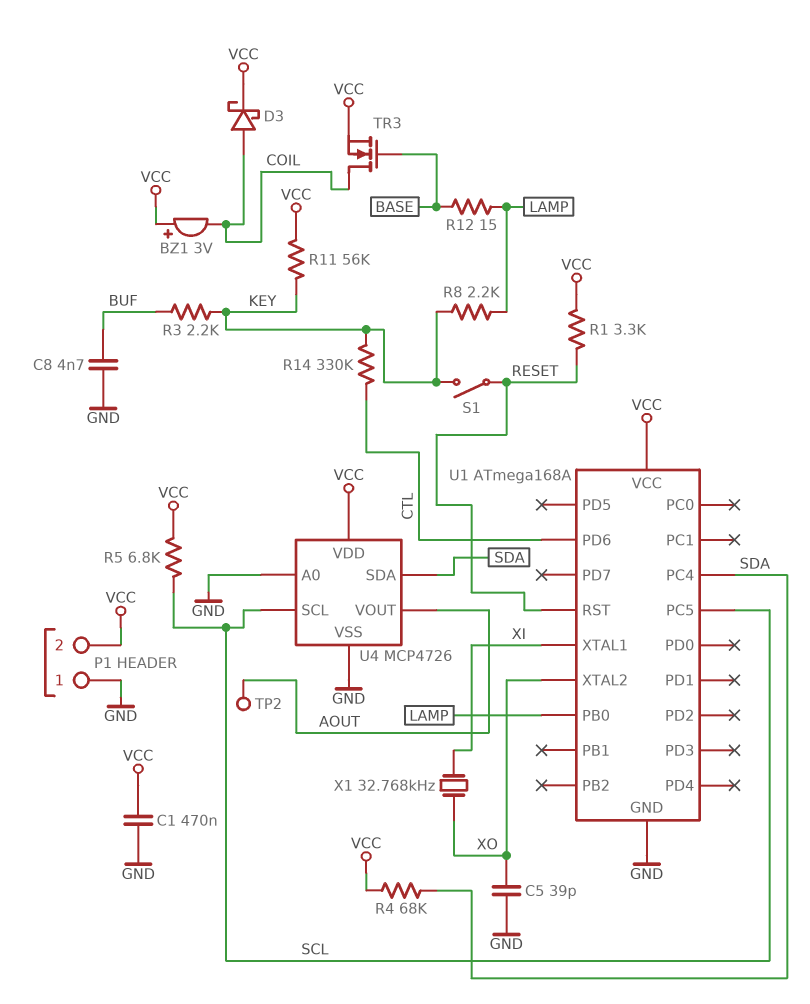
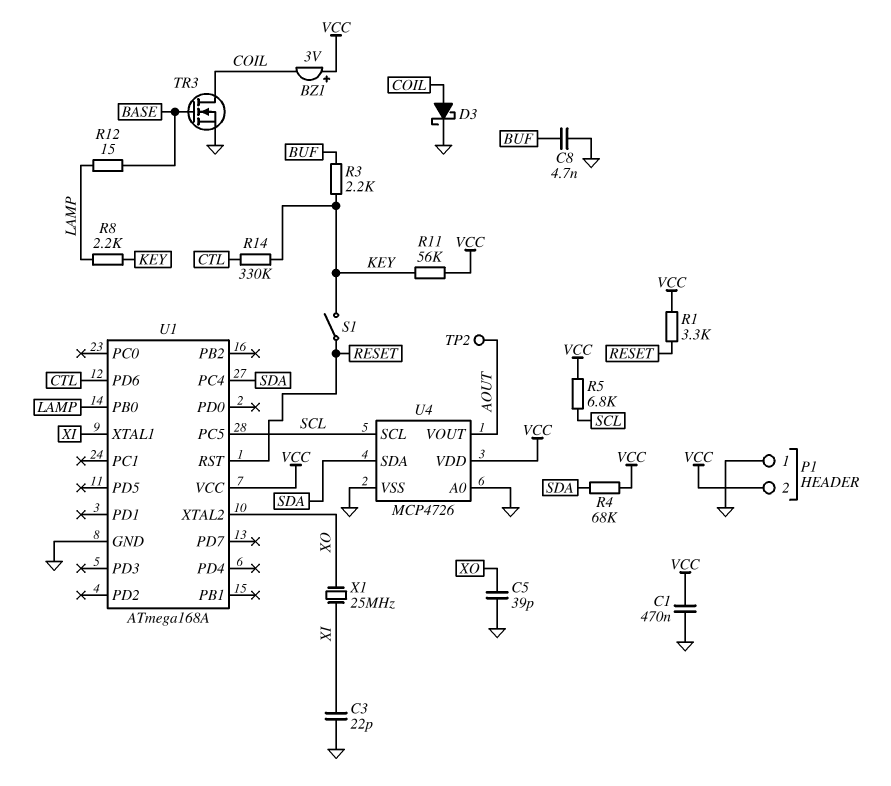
C3: none -> 22pF (GND, XI)
D3: schottky (A COIL, K VCC) -> schottky (A COIL, K GND)
TR3: NMOS (G BASE, D COIL, S VCC) -> NMOS (G BASE, D COIL, S GND)
X1: 32.768kHz (XI, XO) -> 25MHz (XI, XO)

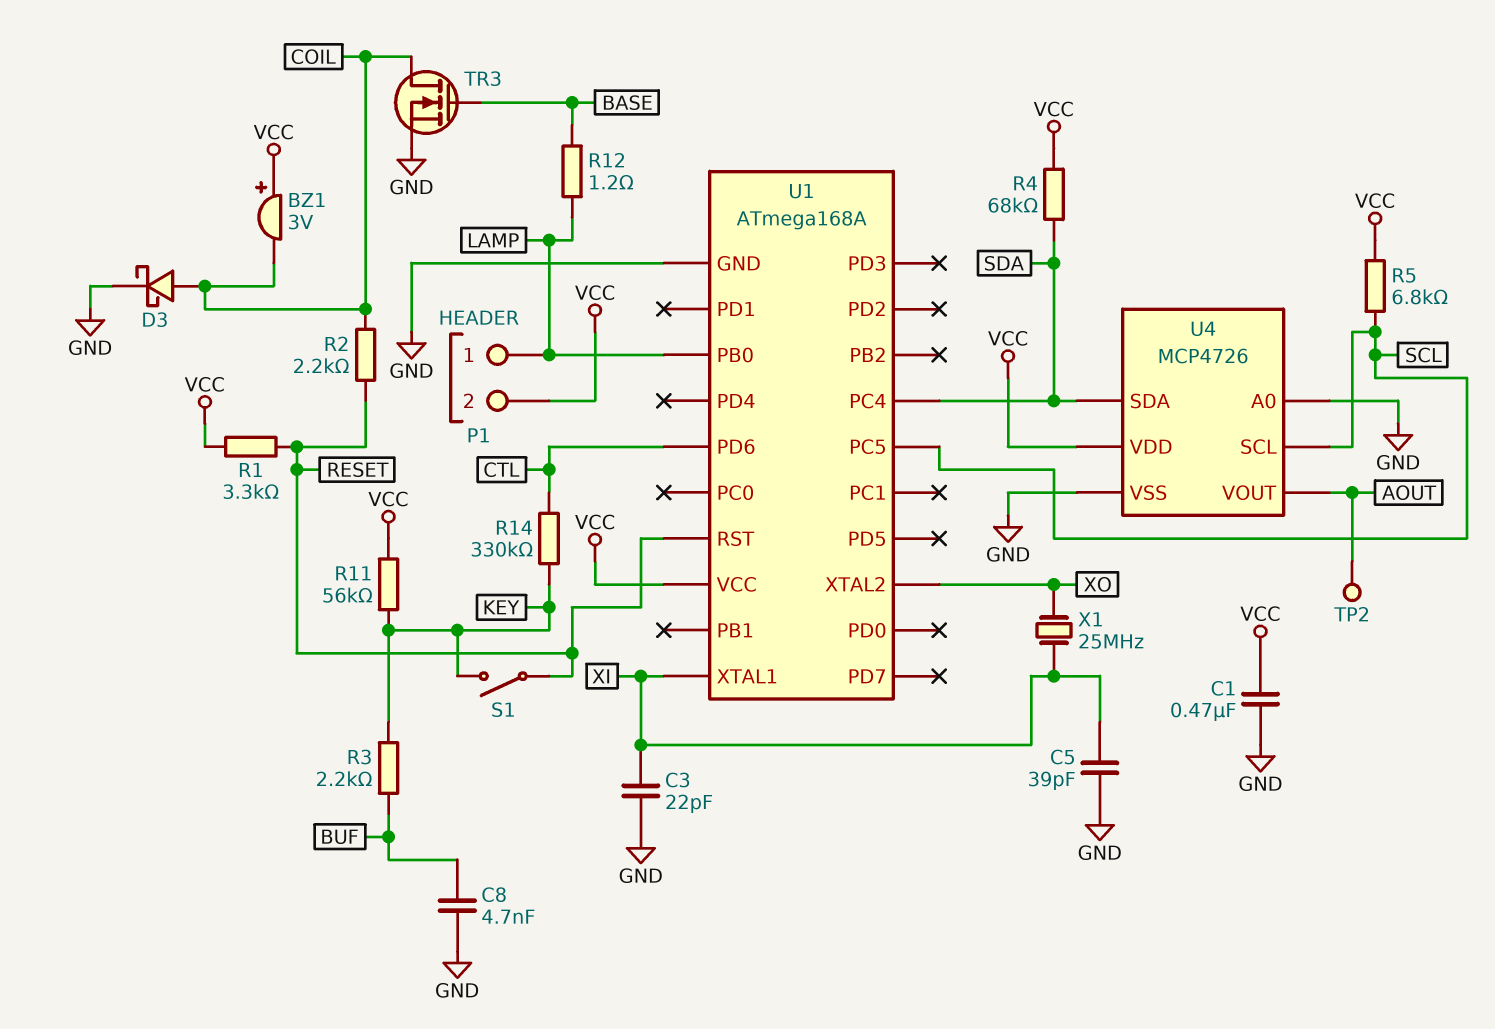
C5: 39pF (GND, XO) -> 39pF (GND, XI)
P1 pin 1: GND -> LAMP
R2: none -> 2.2k (COIL, RESET)
R8: 2.2k (KEY, LAMP) -> none
R12: 15 (BASE, LAMP) -> 1.2 (BASE, LAMP)

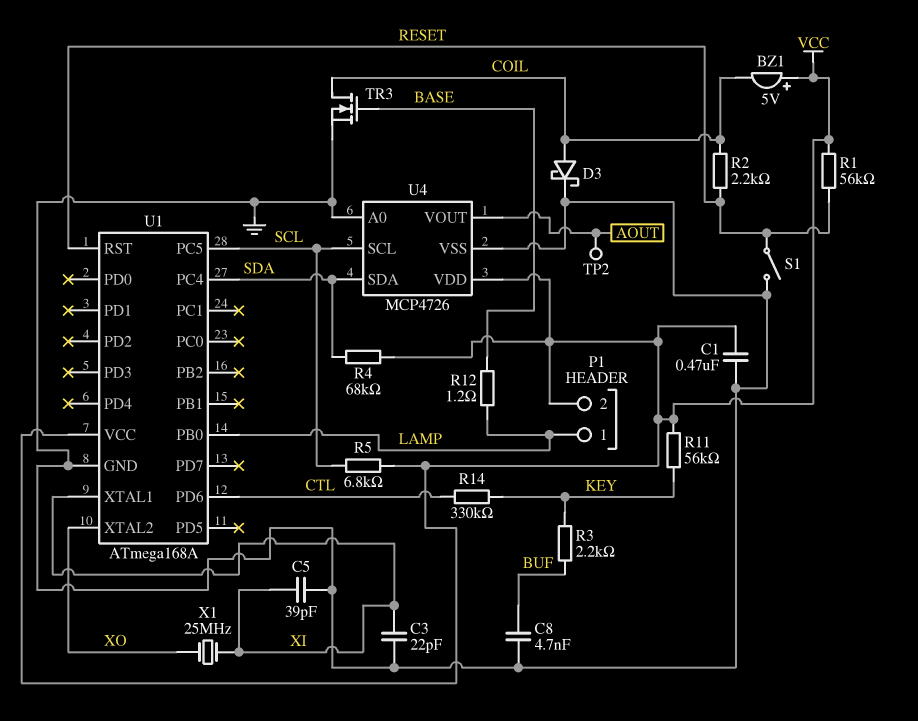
BZ1: buzzer 3V (plus VCC, minus COIL) -> buzzer 5V (plus VCC, minus COIL)
R1: 3.3k (RESET, VCC) -> 56k (RESET, VCC)
S1: switch (KEY, RESET) -> switch (GND, RESET)

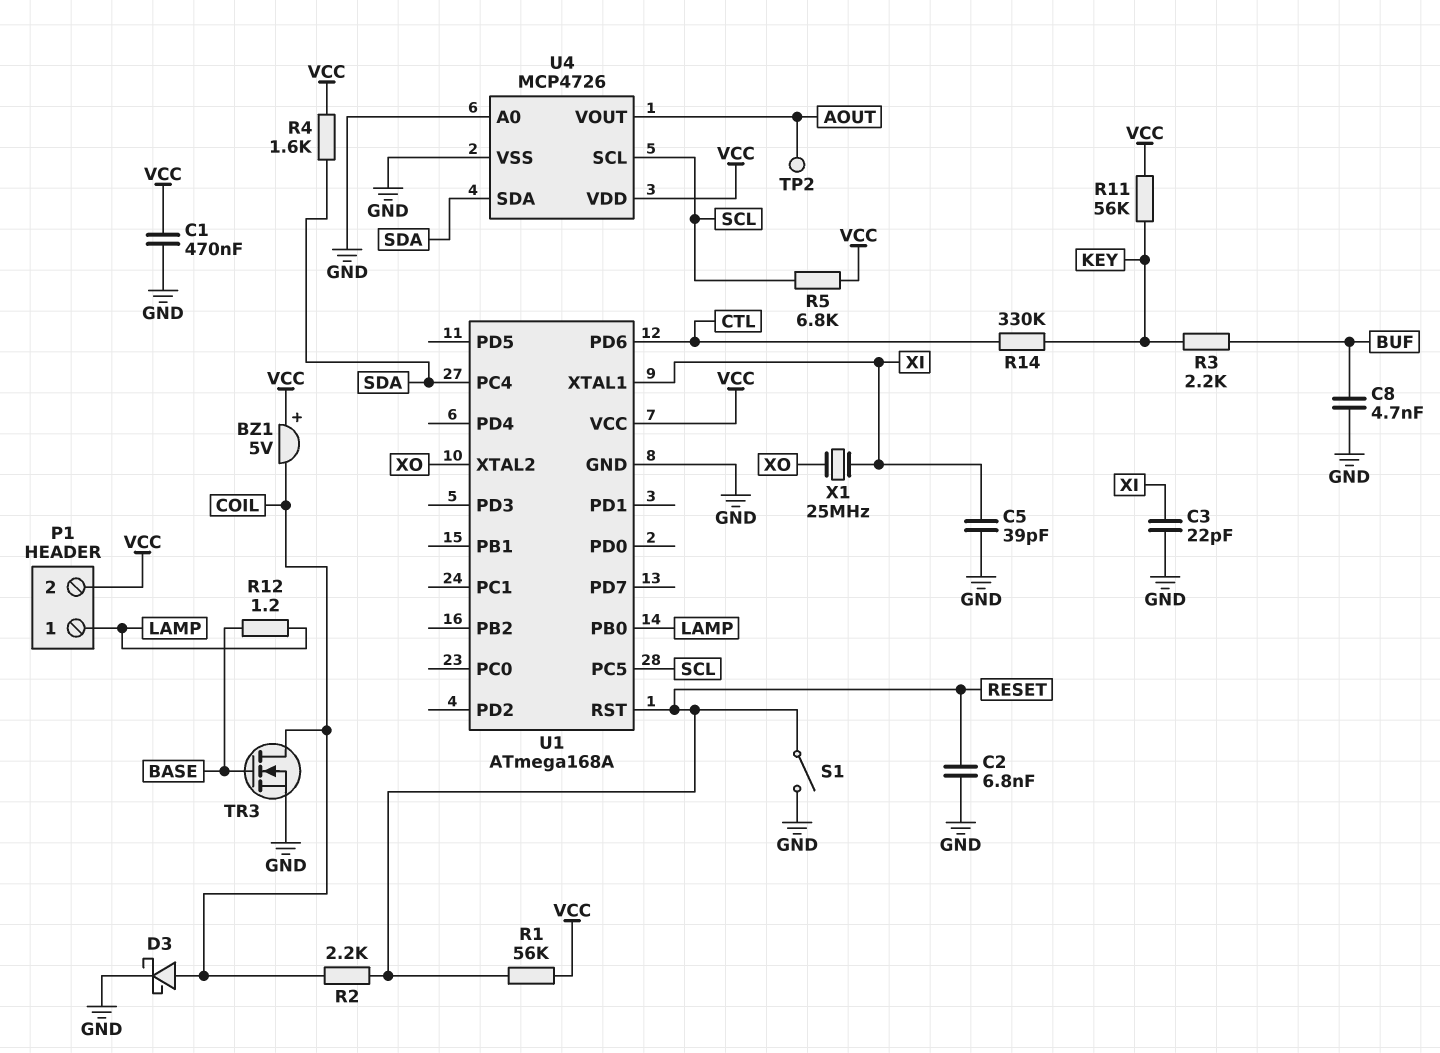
C2: none -> 6.8nF (GND, RESET)
R4: 68k (SDA, VCC) -> 1.6k (SDA, VCC)

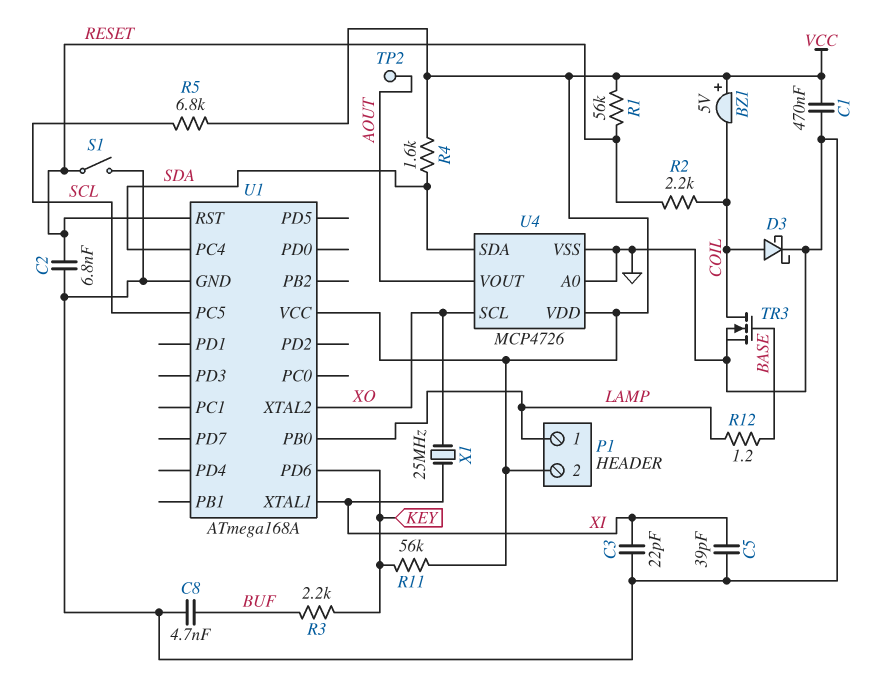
R14: 330k (CTL, KEY) -> none
U1 pin PD6: CTL -> KEY
U4 pin SCL: SCL -> XO

